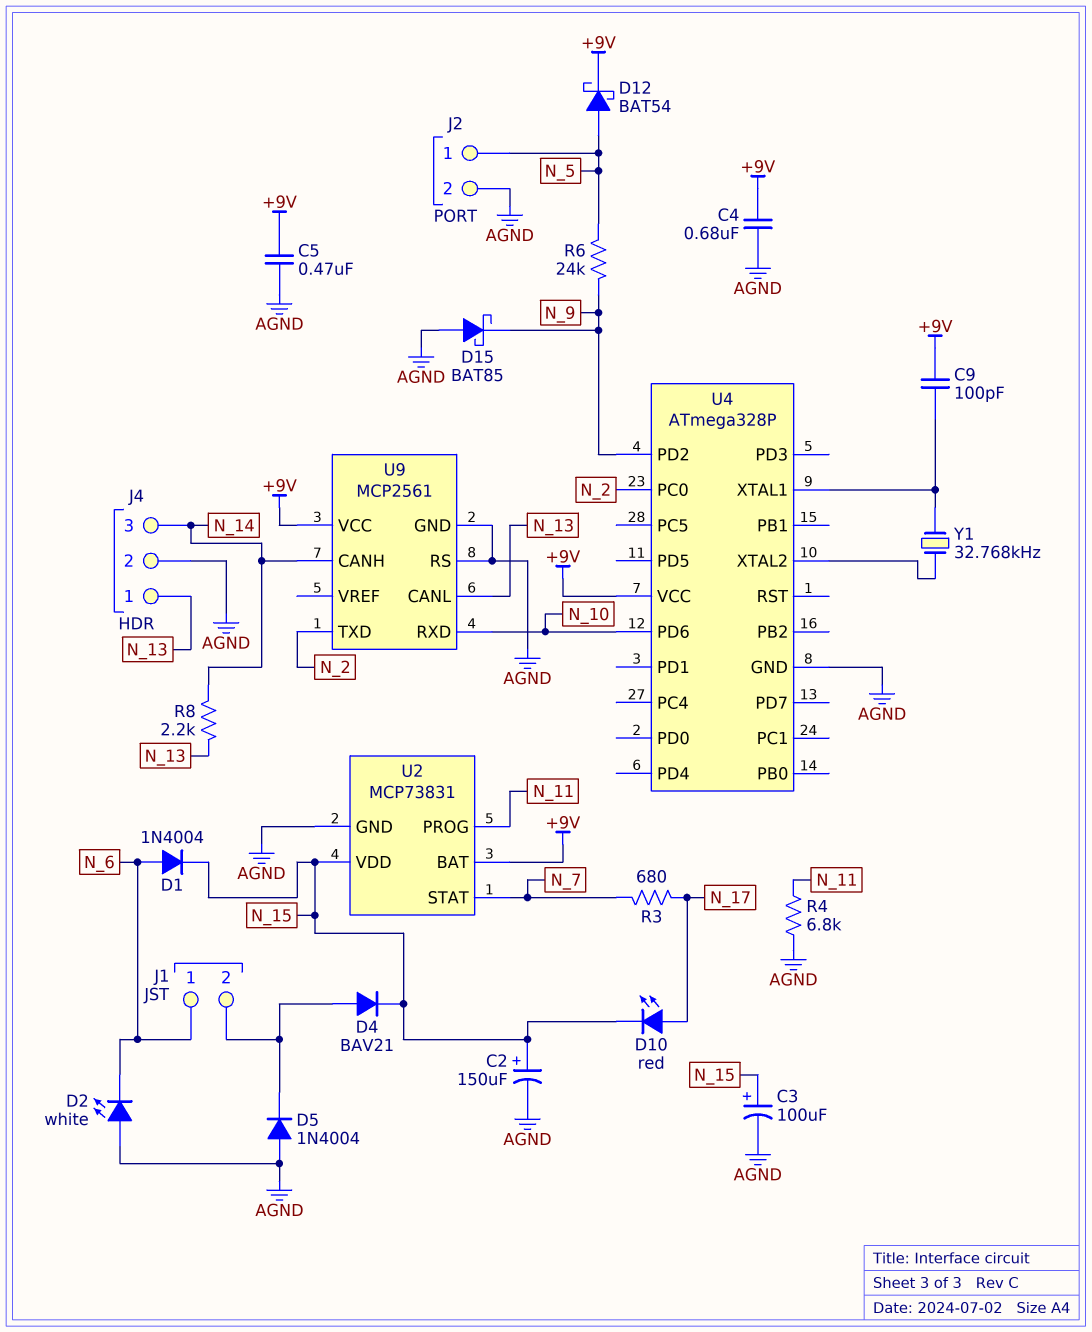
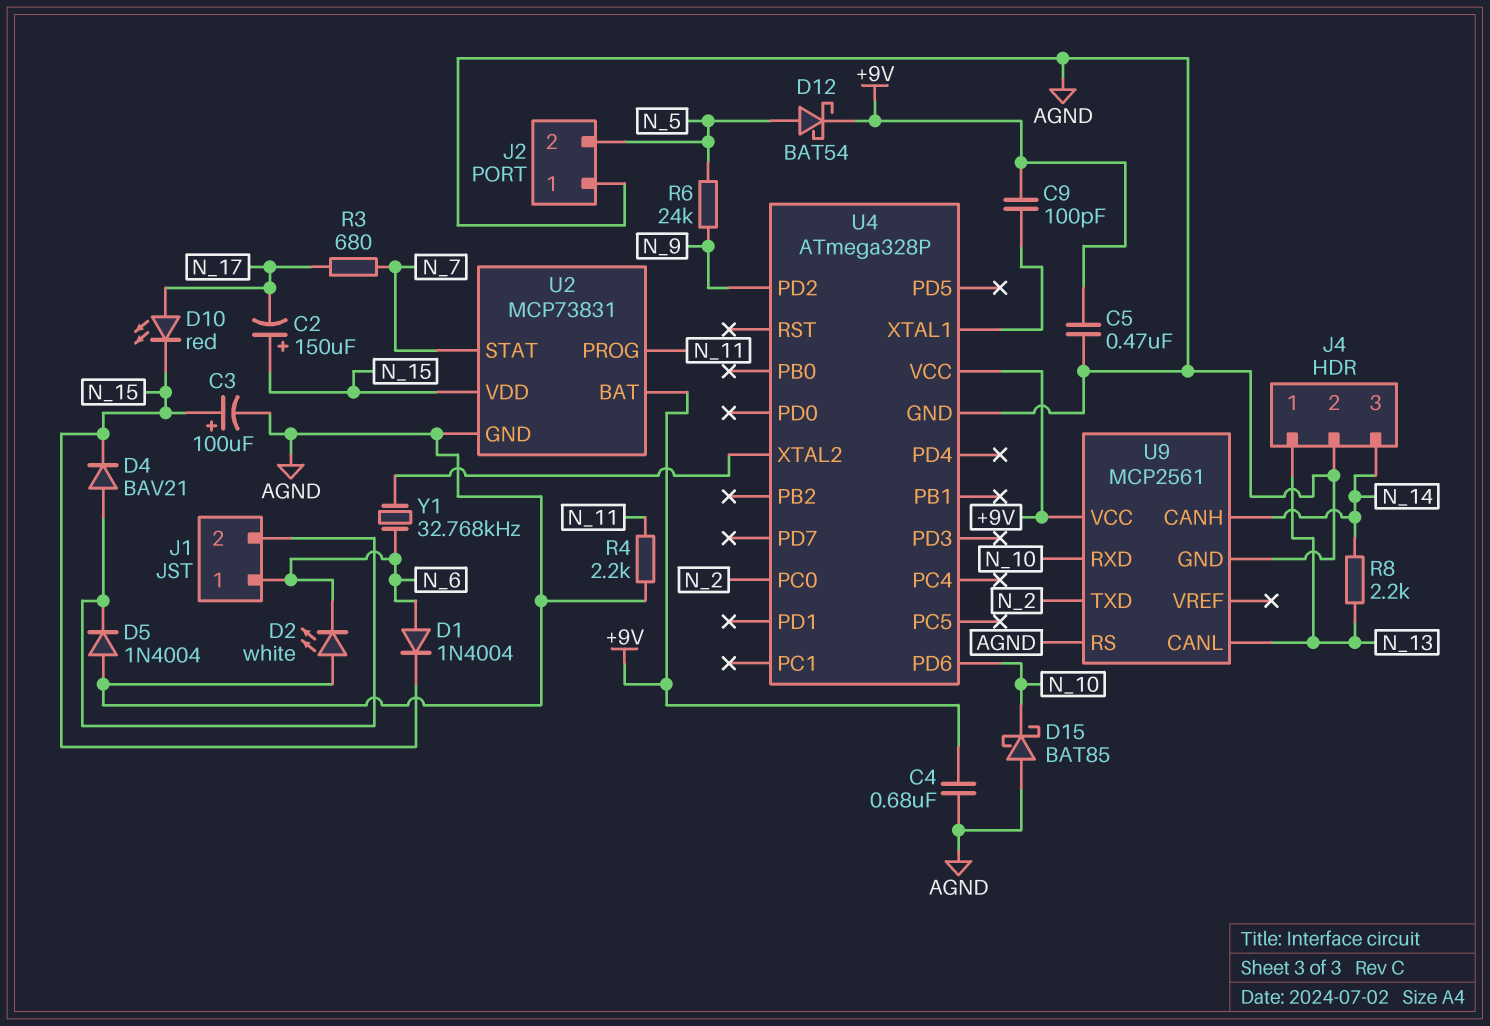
C2: 150uF (plus N_15, minus AGND) -> 150uF (plus N_15, minus N_17)
D15: schottky BAT85 (A AGND, K N_9) -> schottky BAT85 (A AGND, K N_10)
J2 pin 1: N_5 -> AGND
J2 pin 2: AGND -> N_5
R4: 6.8k (AGND, N_11) -> 2.2k (AGND, N_11)
Y1: 32.768kHz (U4/XTAL1, U4/XTAL2) -> 32.768kHz (N_6, U4/XTAL2)

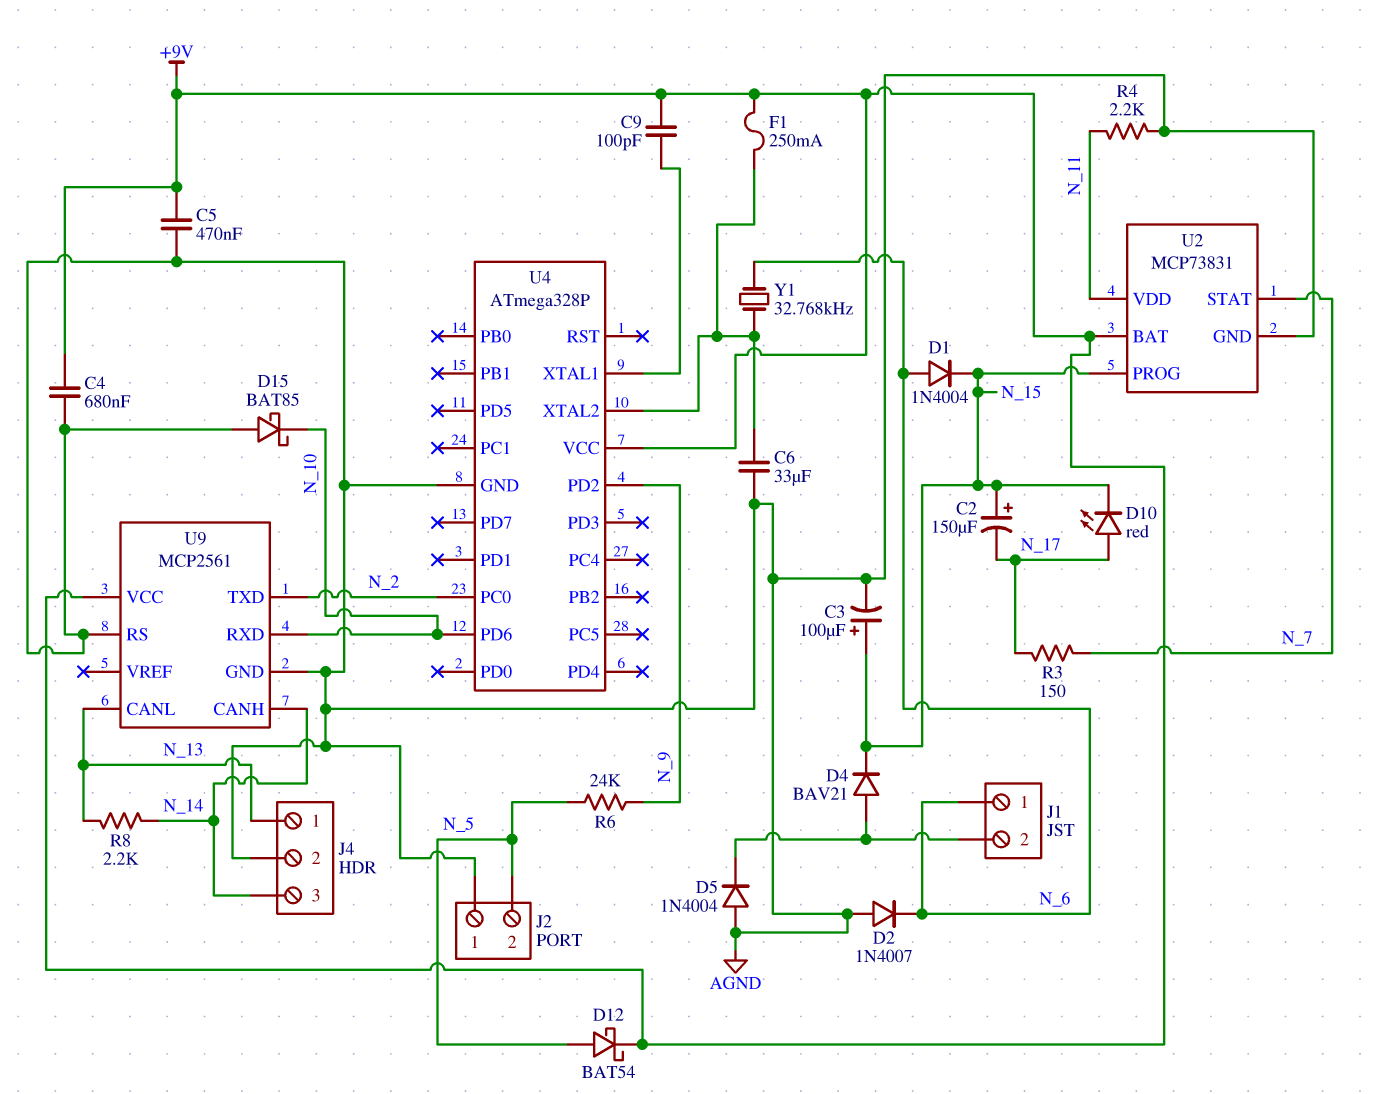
C6: none -> 33uF (AGND, U4/XTAL2)
D2: LED white (A AGND, K N_6) -> diode 1N4007 (A AGND, K N_6)
F1: none -> 250mA (+9V, U4/XTAL2)
R3: 680 (N_7, N_17) -> 150 (N_7, N_17)
U2 pin PROG: N_11 -> N_15
U2 pin VDD: N_15 -> N_11

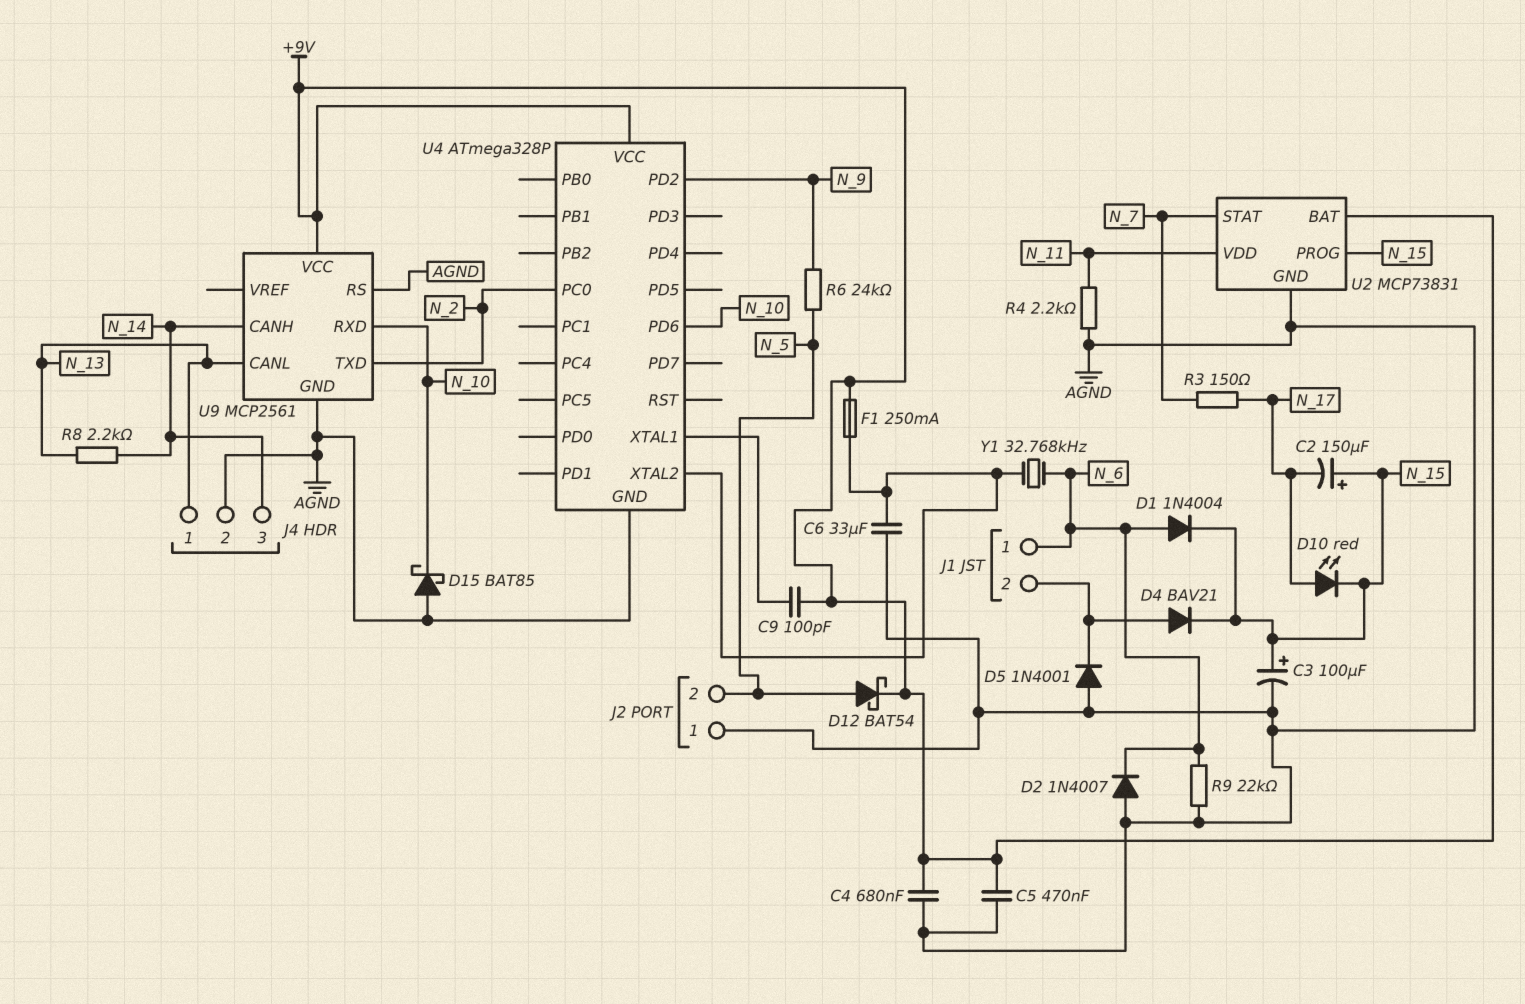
D5: diode 1N4004 (A AGND, K J1/2) -> diode 1N4001 (A AGND, K J1/2)
R9: none -> 22k (AGND, N_6)

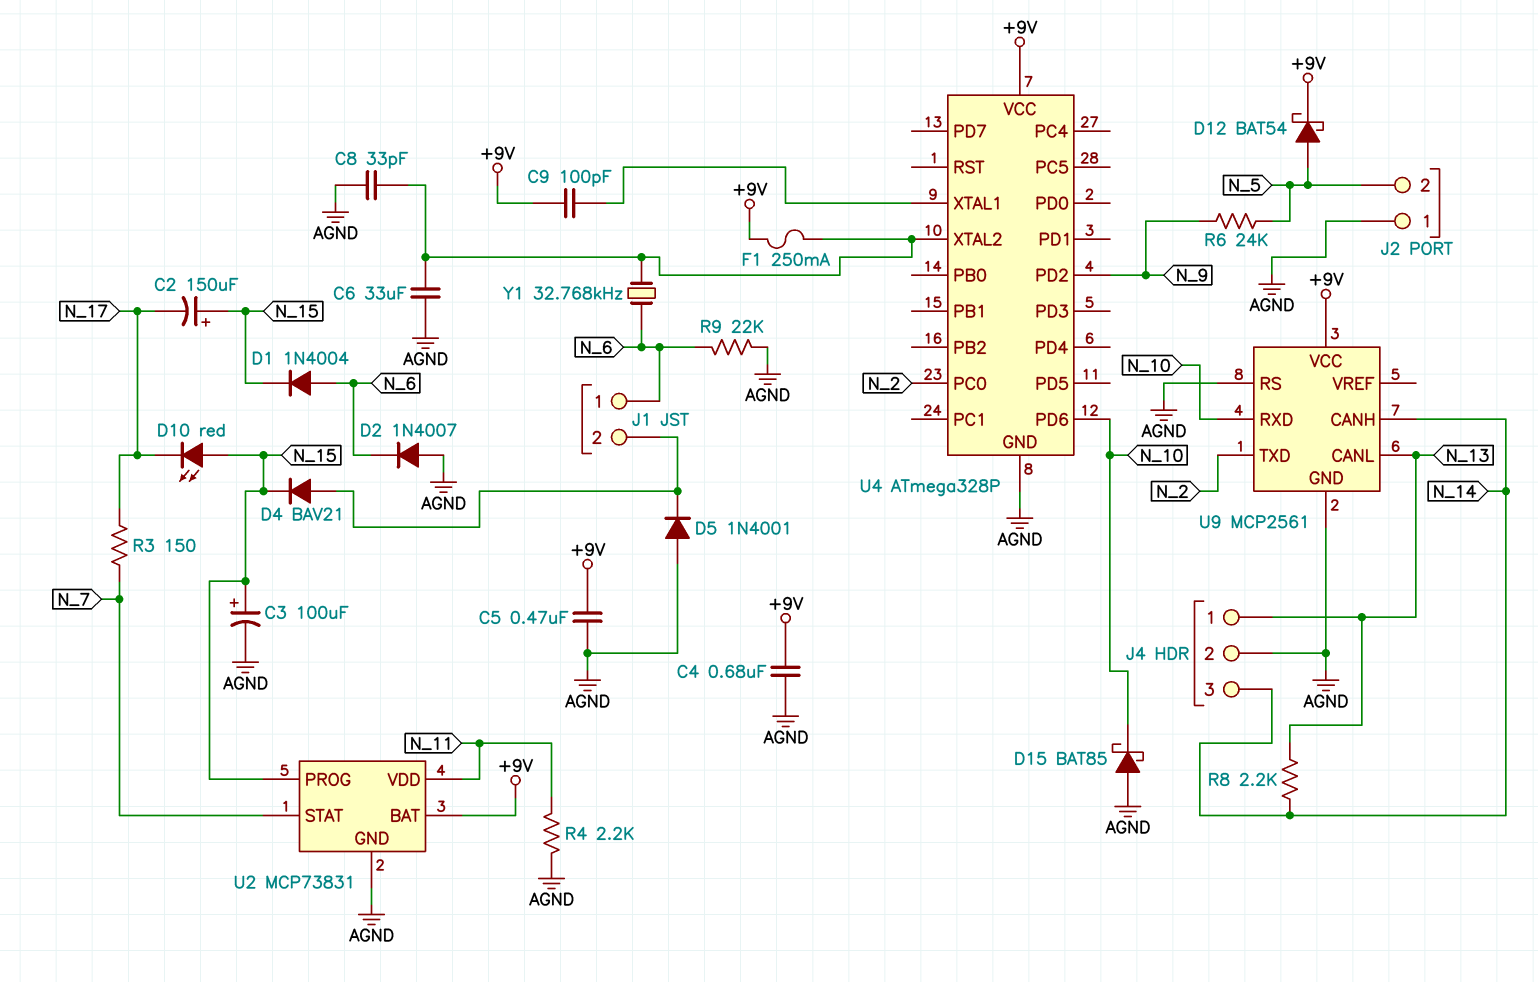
C8: none -> 33pF (AGND, U4/XTAL2)
D10: LED red (A N_17, K N_15) -> LED red (A N_15, K N_17)

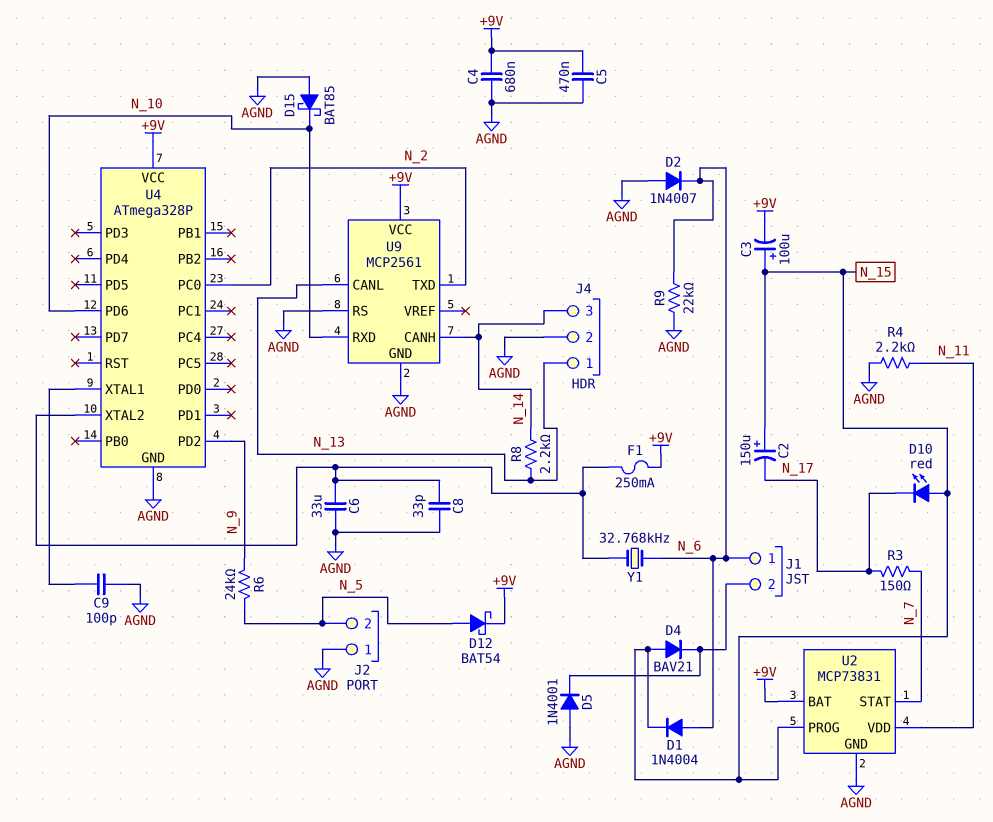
C3: 100uF (plus N_15, minus AGND) -> 100uF (plus N_15, minus +9V)
C9: 100pF (+9V, U4/XTAL1) -> 100pF (AGND, U4/XTAL1)
D4: diode BAV21 (A J1/2, K N_15) -> diode BAV21 (A N_15, K J1/2)

